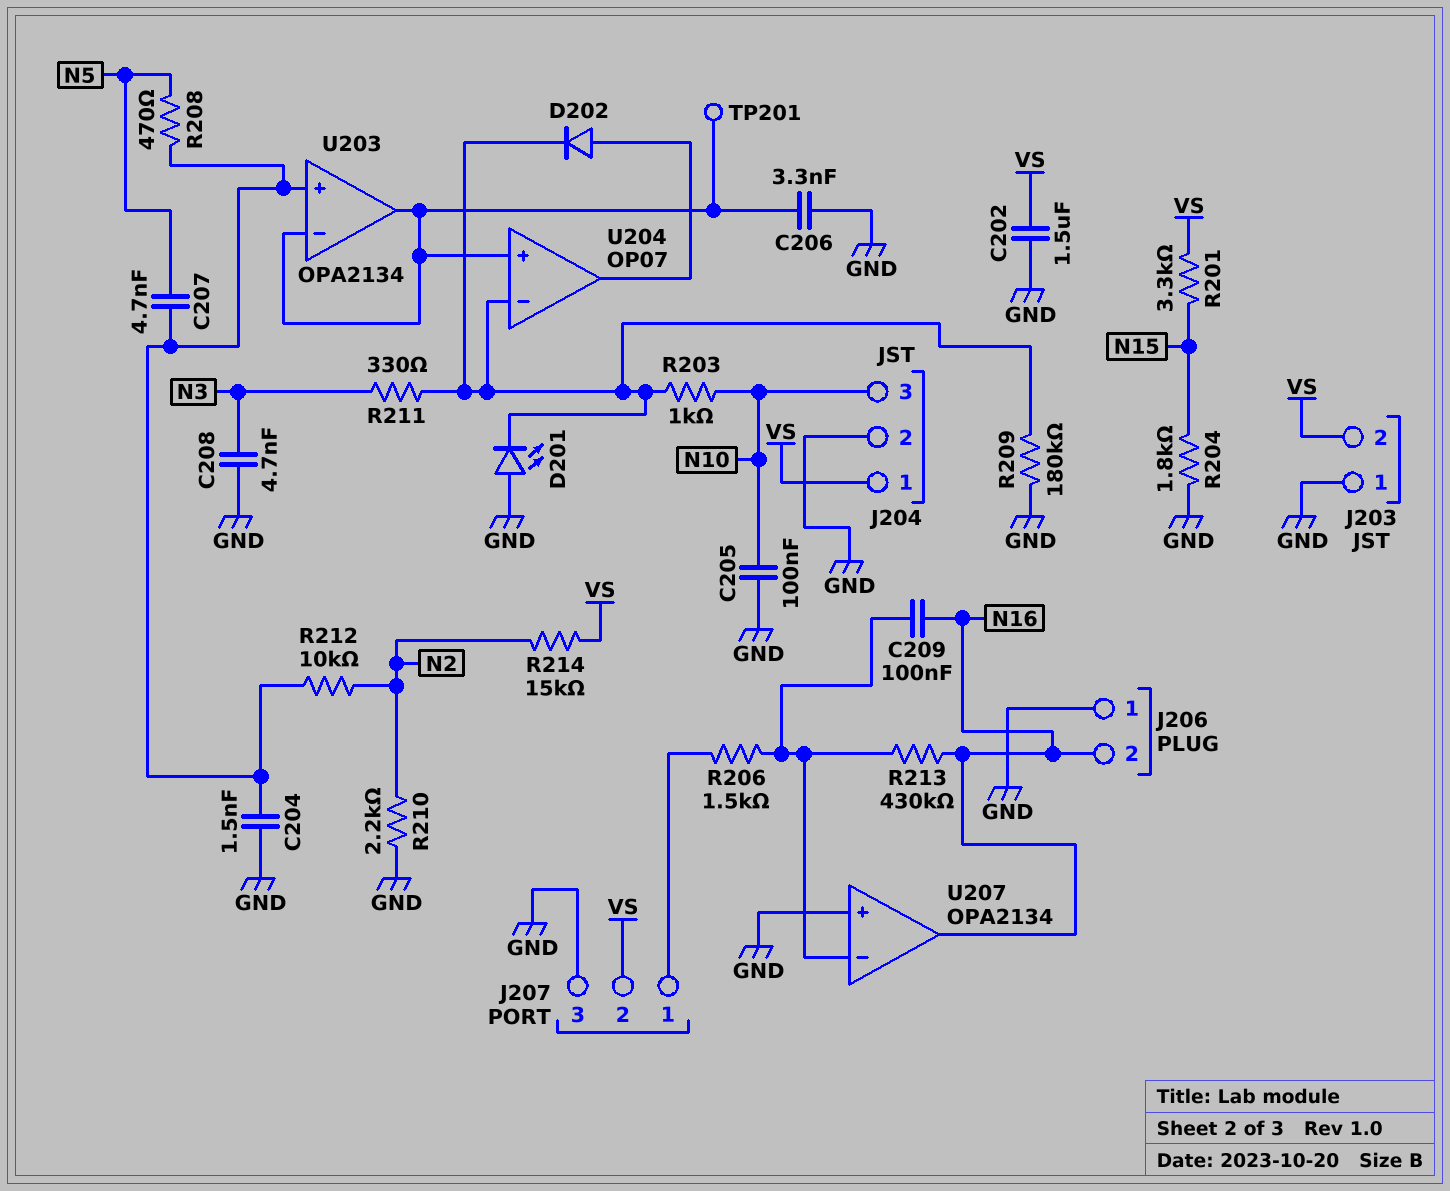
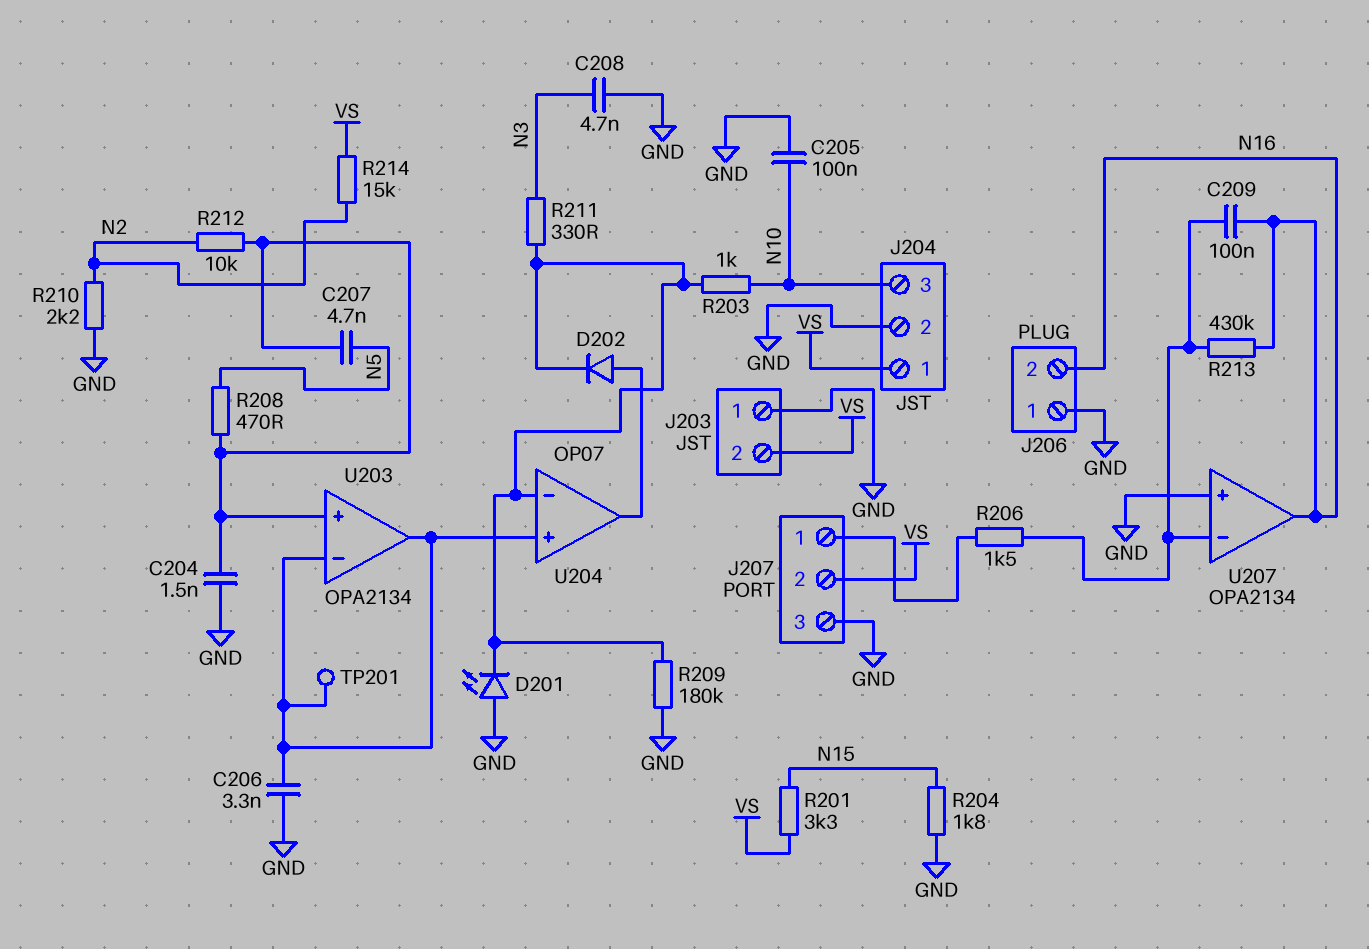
C202: 1.5uF (GND, VS) -> none

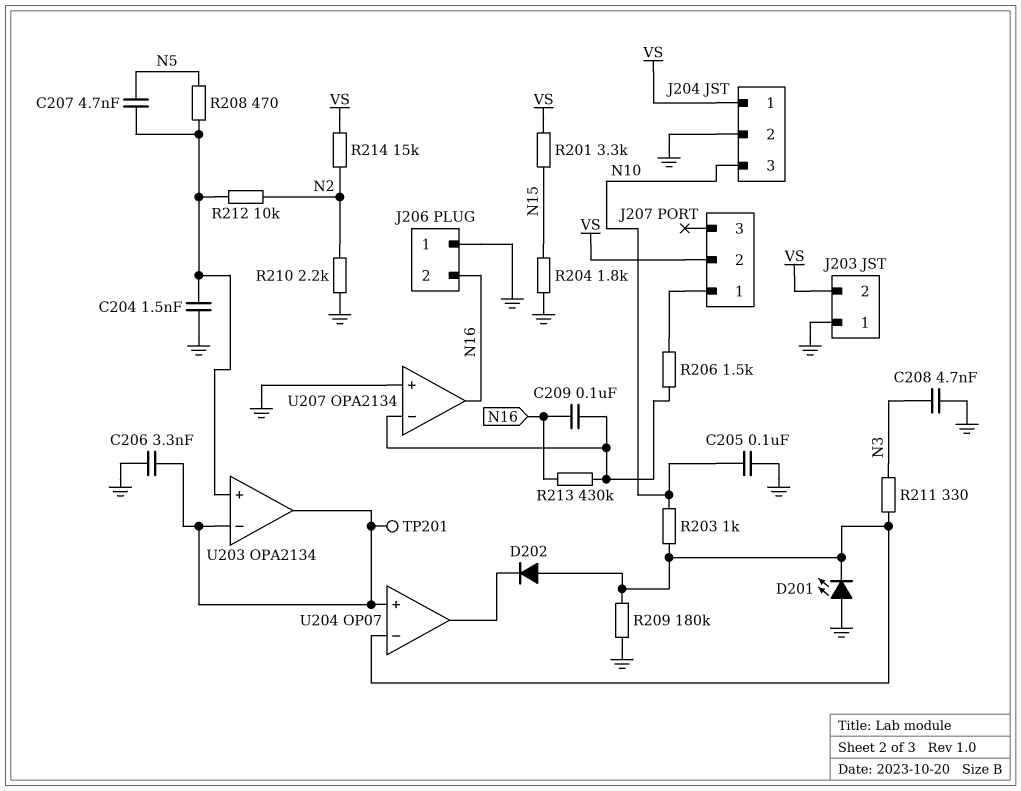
D202: diode (A U204/out, K U204/in-) -> diode (A U204/in-, K U204/out)
J207 pin 3: GND -> none

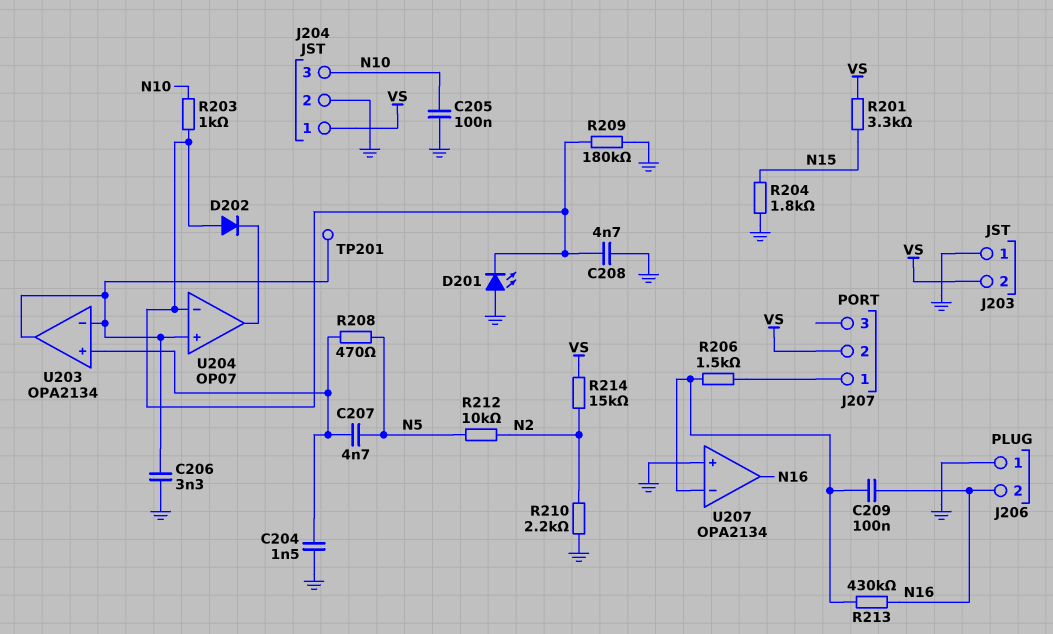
C208: 4.7nF (GND, N3) -> 4.7nF (GND, U204/in-)
R211: 330 (N3, U204/in-) -> none
R212: 10k (N2, U203/in+) -> 10k (N2, N5)

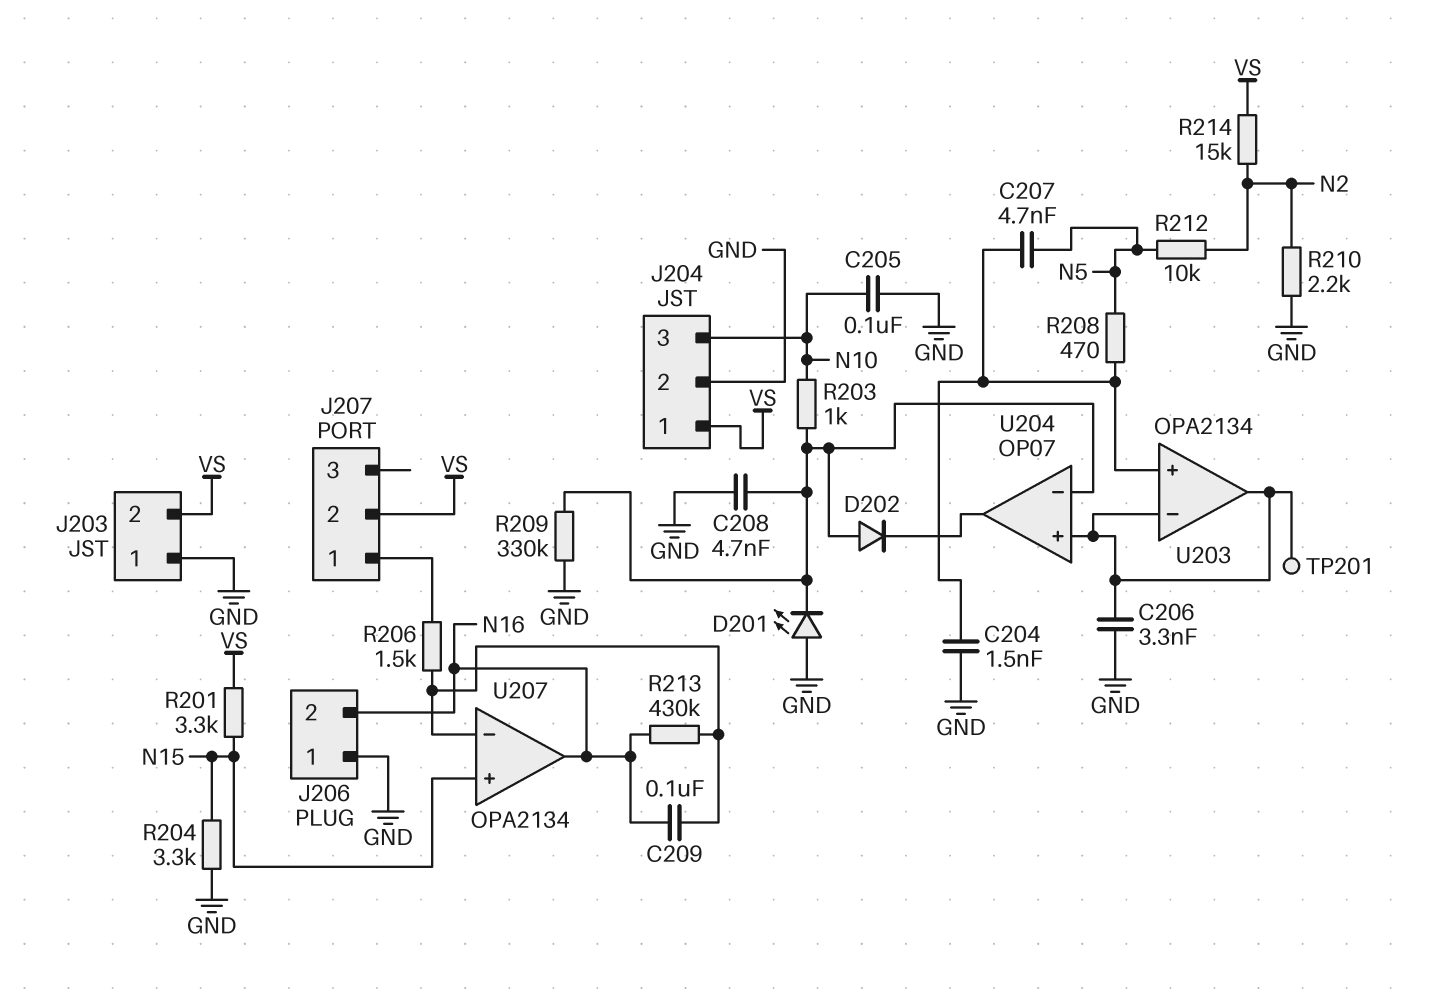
R204: 1.8k (GND, N15) -> 3.3k (GND, N15)
R209: 180k (GND, U204/in-) -> 330k (GND, U204/in-)
U207 pin in+: GND -> N15

